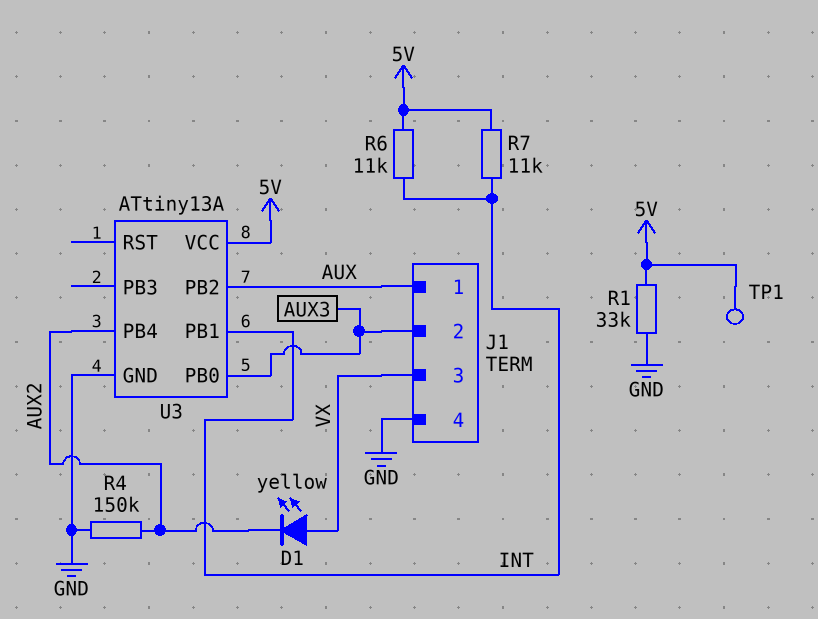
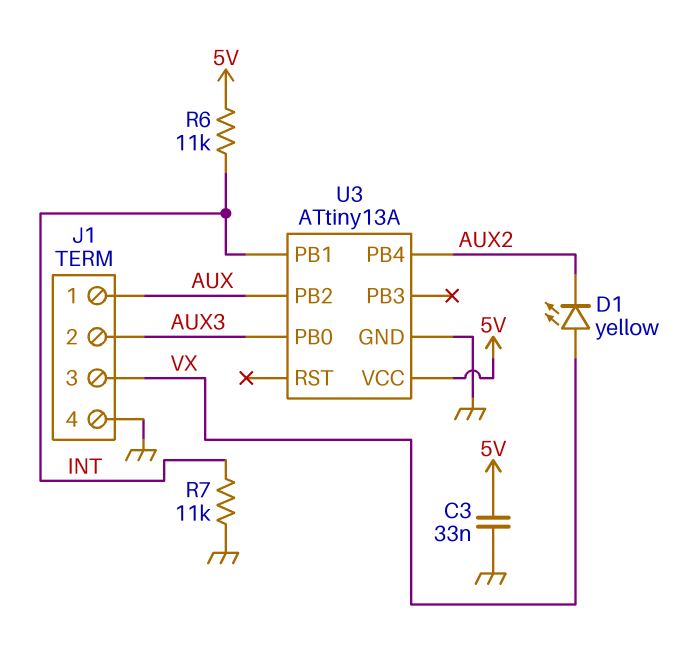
C3: none -> 33nF (5V, GND)
R1: 33k (5V, GND) -> none
R4: 150k (AUX2, GND) -> none
R7: 11k (5V, INT) -> 11k (GND, INT)
TP1: test point (5V) -> none

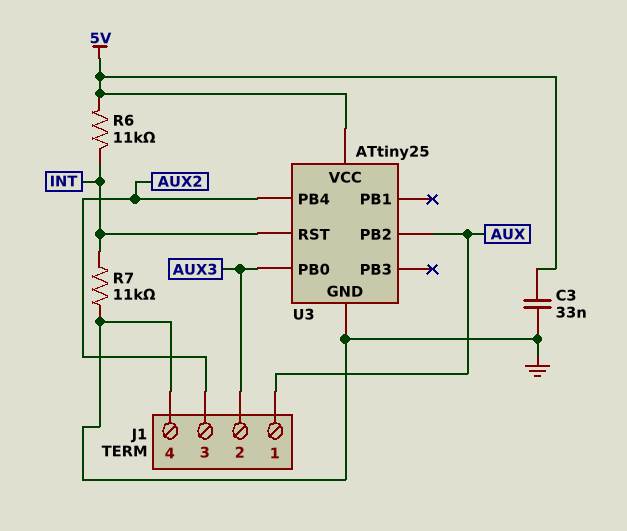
D1: LED yellow (A VX, K AUX2) -> none
J1 pin 3: VX -> AUX2
U3: ATtiny13A -> ATtiny25
U3 pin PB1: INT -> none
U3 pin RST: none -> INT

